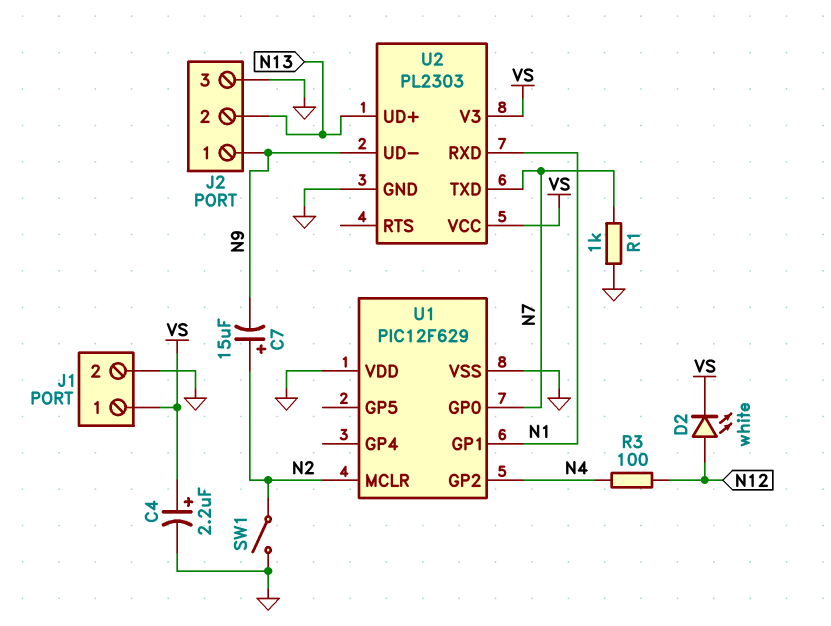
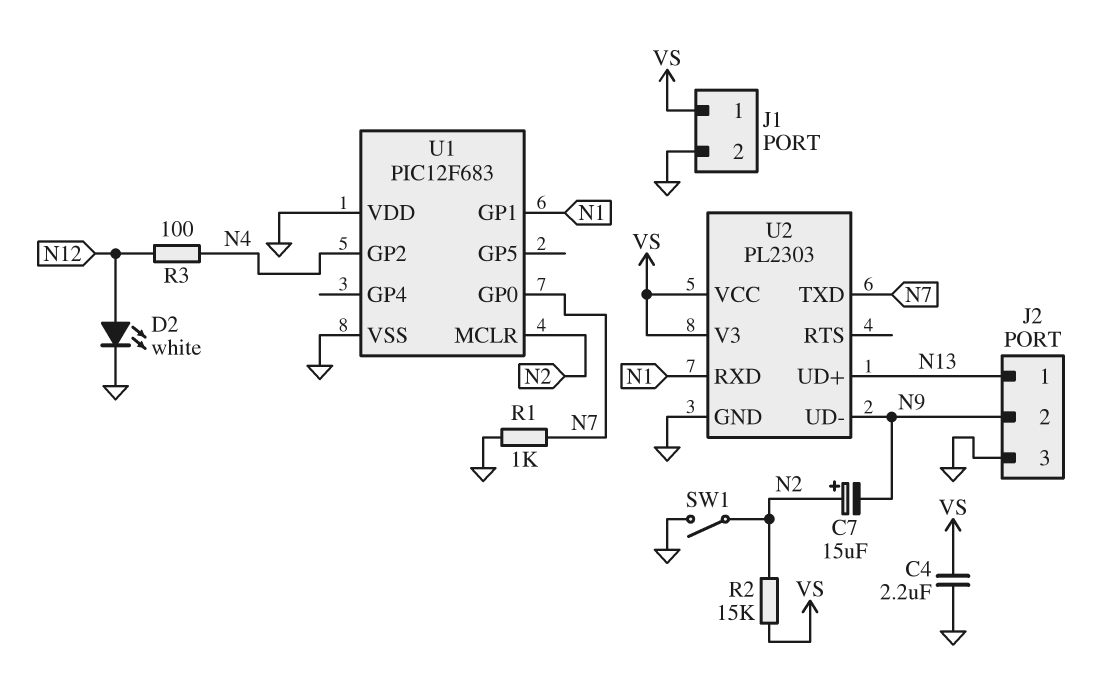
C4: 2.2uF (plus VS, minus GND) -> 2.2uF (GND, VS)
D2: LED white (A N12, K VS) -> LED white (A N12, K GND)
J2 pin 1: N9 -> N13
J2 pin 2: N13 -> N9
R2: none -> 15k (N2, VS)
U1: PIC12F629 -> PIC12F683

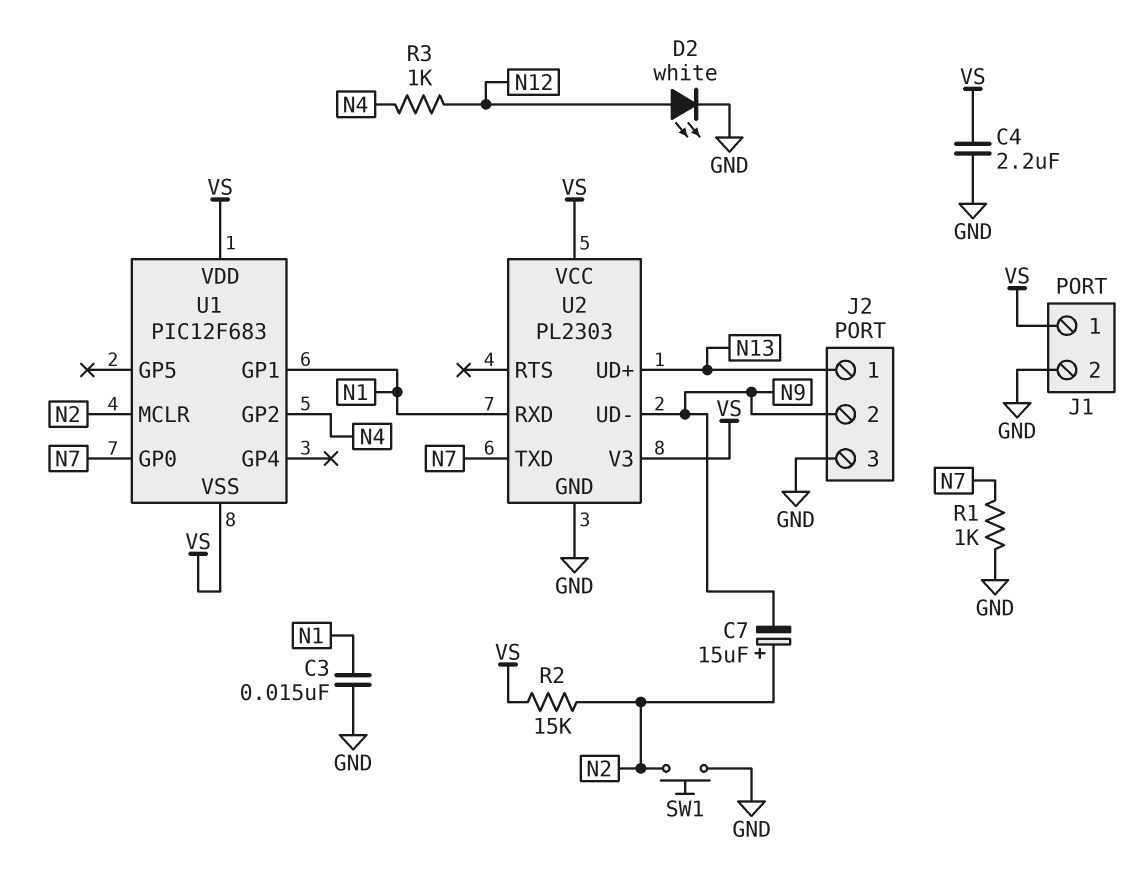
C3: none -> 15nF (GND, N1)
R3: 100 (N4, N12) -> 1k (N4, N12)
SW1: switch (GND, N2) -> button (GND, N2)
U1 pin VDD: GND -> VS
U1 pin VSS: GND -> VS

